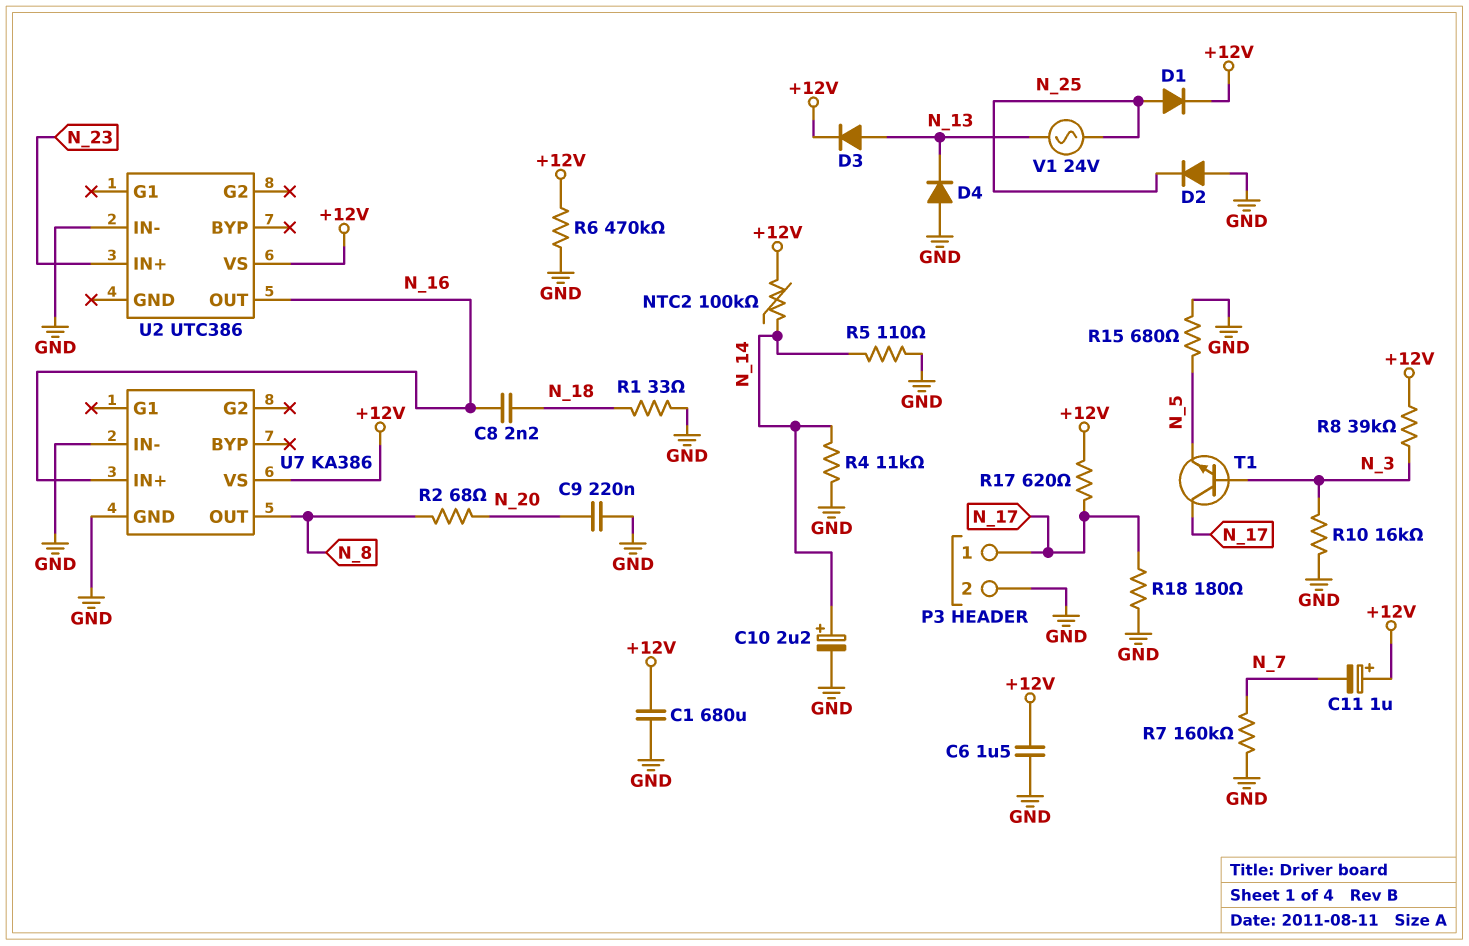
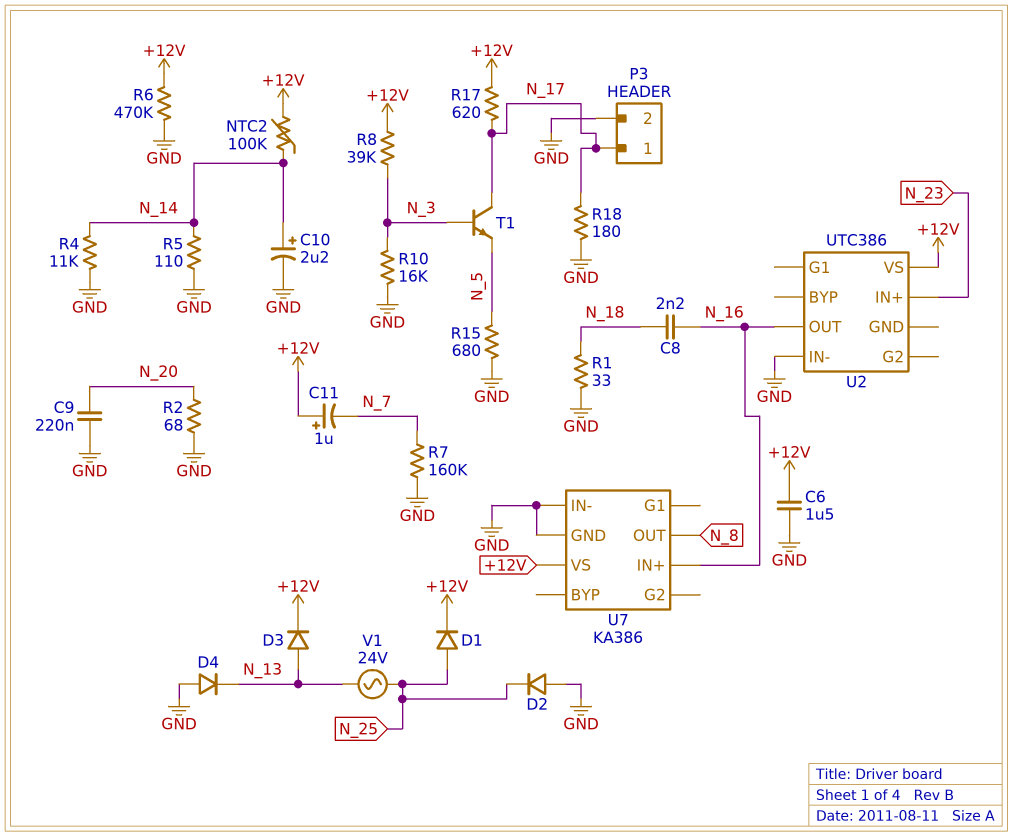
C1: 680uF (+12V, GND) -> none
R2: 68 (N_8, N_20) -> 68 (GND, N_20)

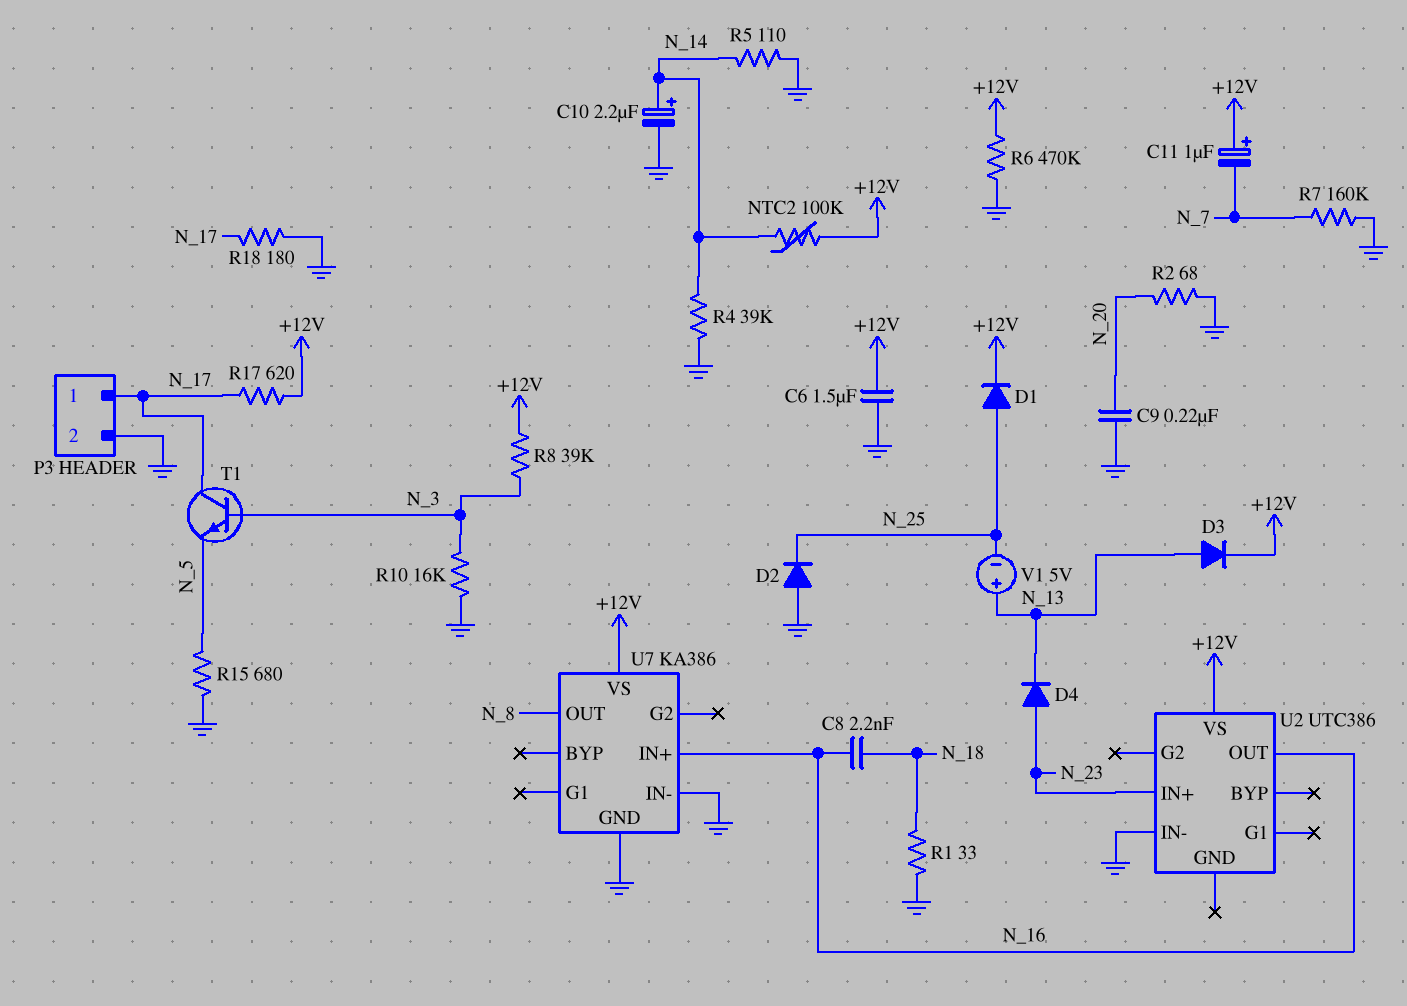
D4: diode (A GND, K N_13) -> diode (A N_23, K N_13)
R4: 11k (GND, N_14) -> 39k (GND, N_14)
V1: AC 24V (N_13, N_25) -> 5V (plus N_13, minus N_25)

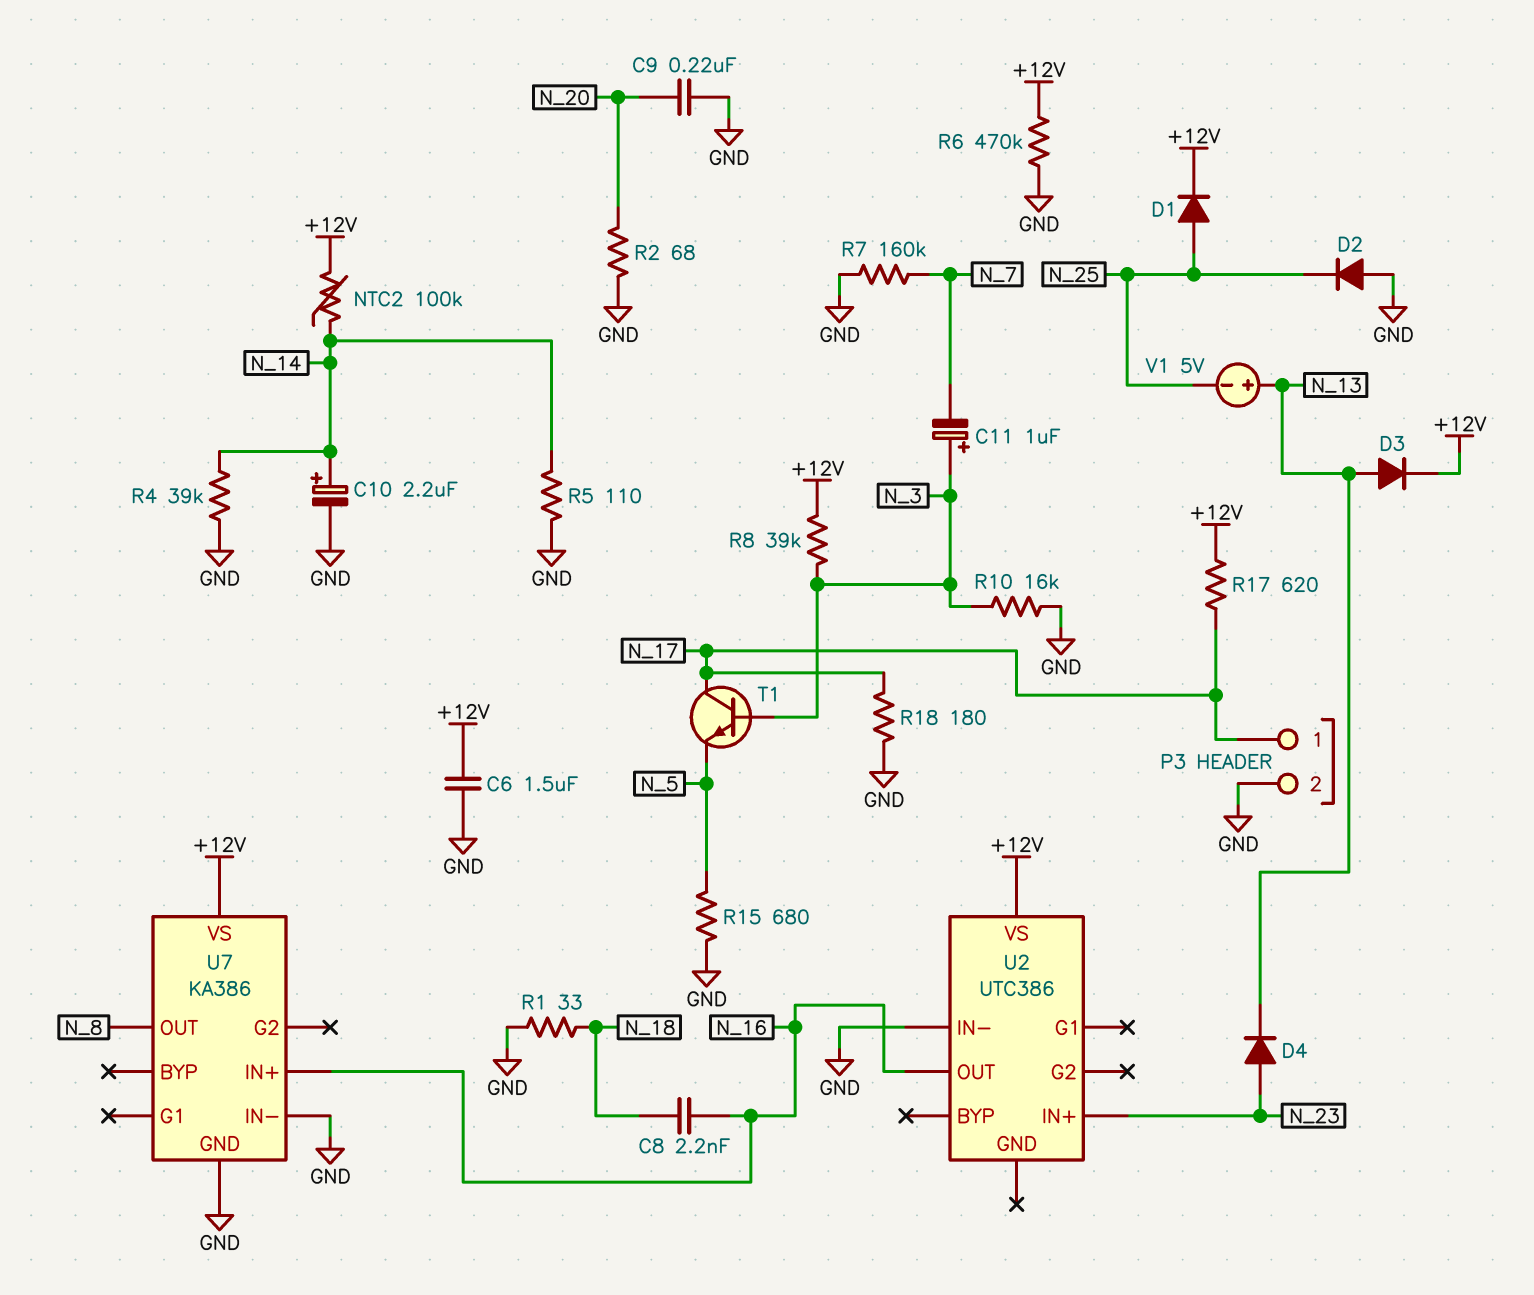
C11: 1uF (plus +12V, minus N_7) -> 1uF (plus N_3, minus N_7)

